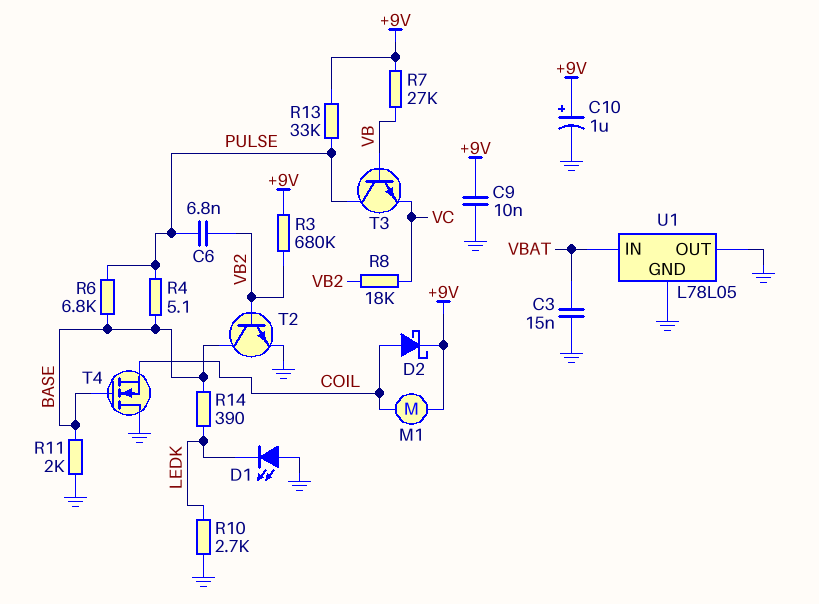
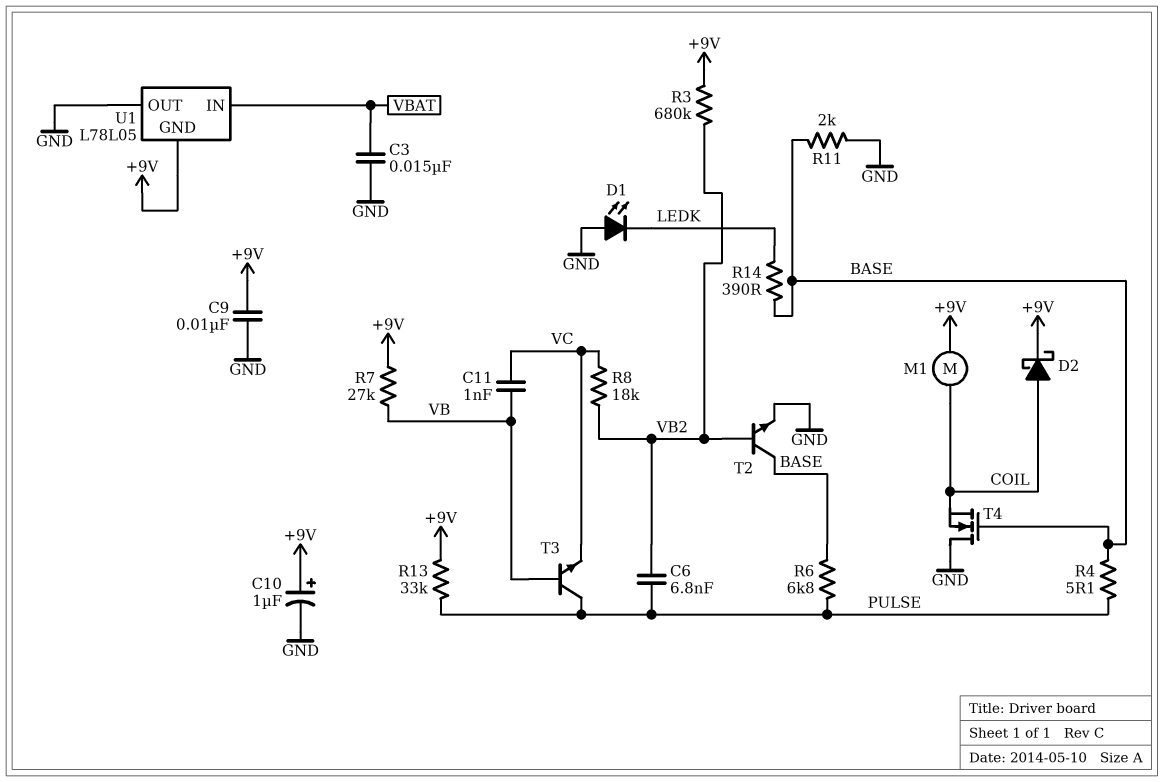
C11: none -> 1nF (VB, VC)
R10: 2.7k (GND, LEDK) -> none
U1 pin GND: GND -> +9V

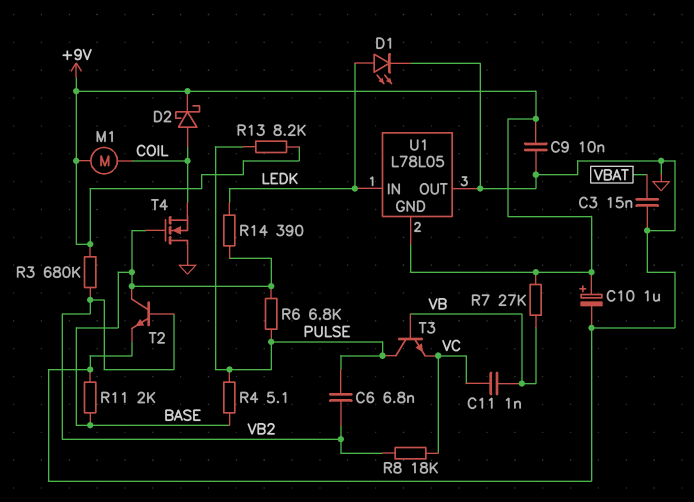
D1: LED (A GND, K LEDK) -> LED (A LEDK, K GND)
R13: 33k (+9V, PULSE) -> 8.2k (+9V, PULSE)
U1 pin IN: VBAT -> LEDK

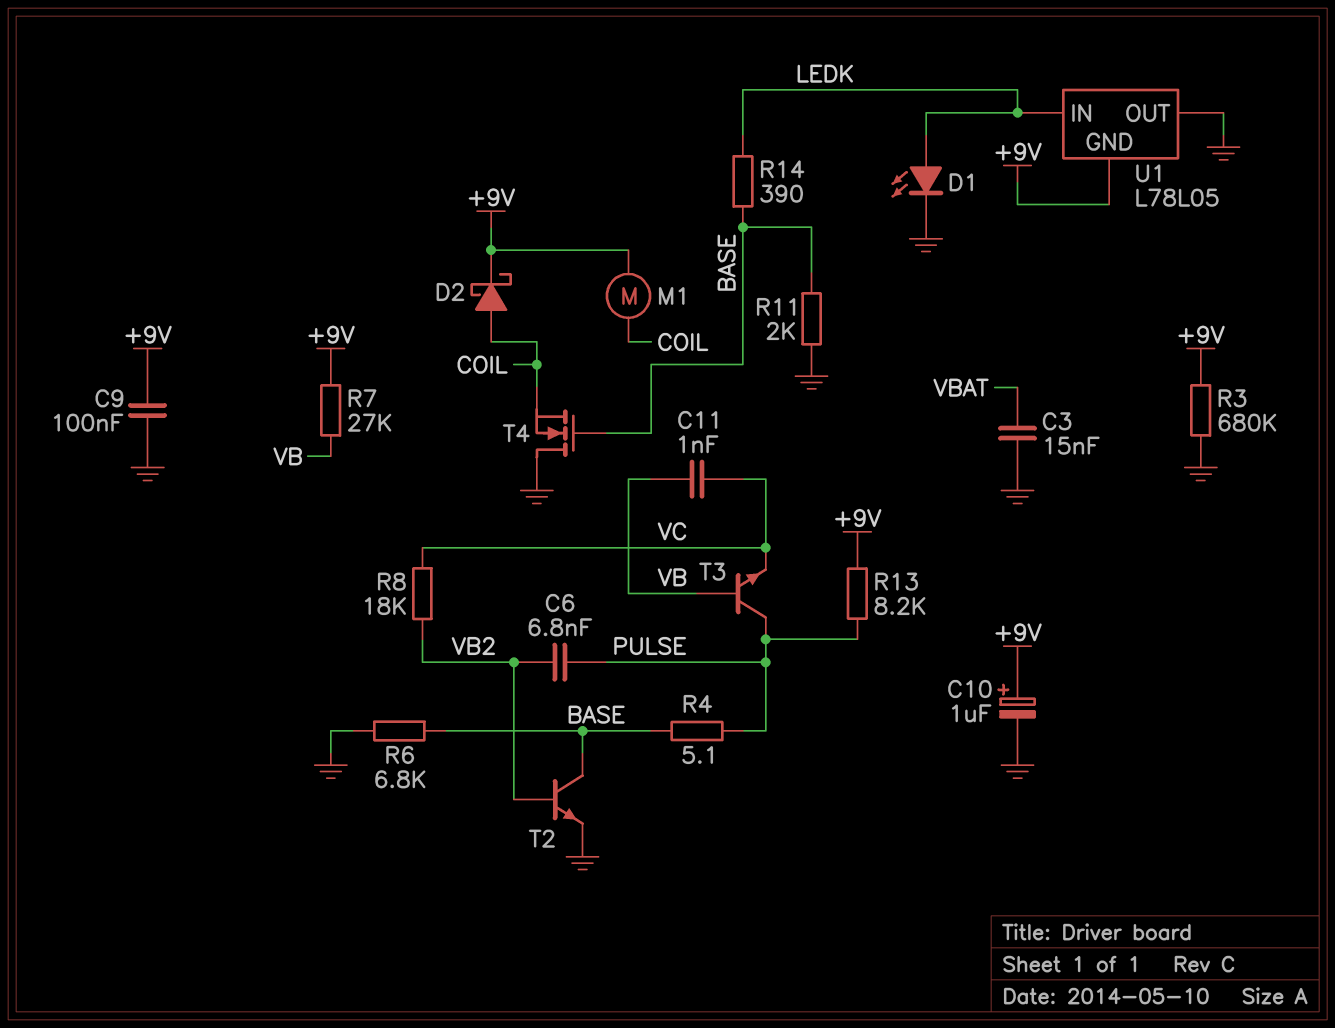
C9: 10nF (+9V, GND) -> 100nF (+9V, GND)
R3: 680k (+9V, VB2) -> 680k (+9V, GND)
R6: 6.8k (BASE, PULSE) -> 6.8k (BASE, GND)

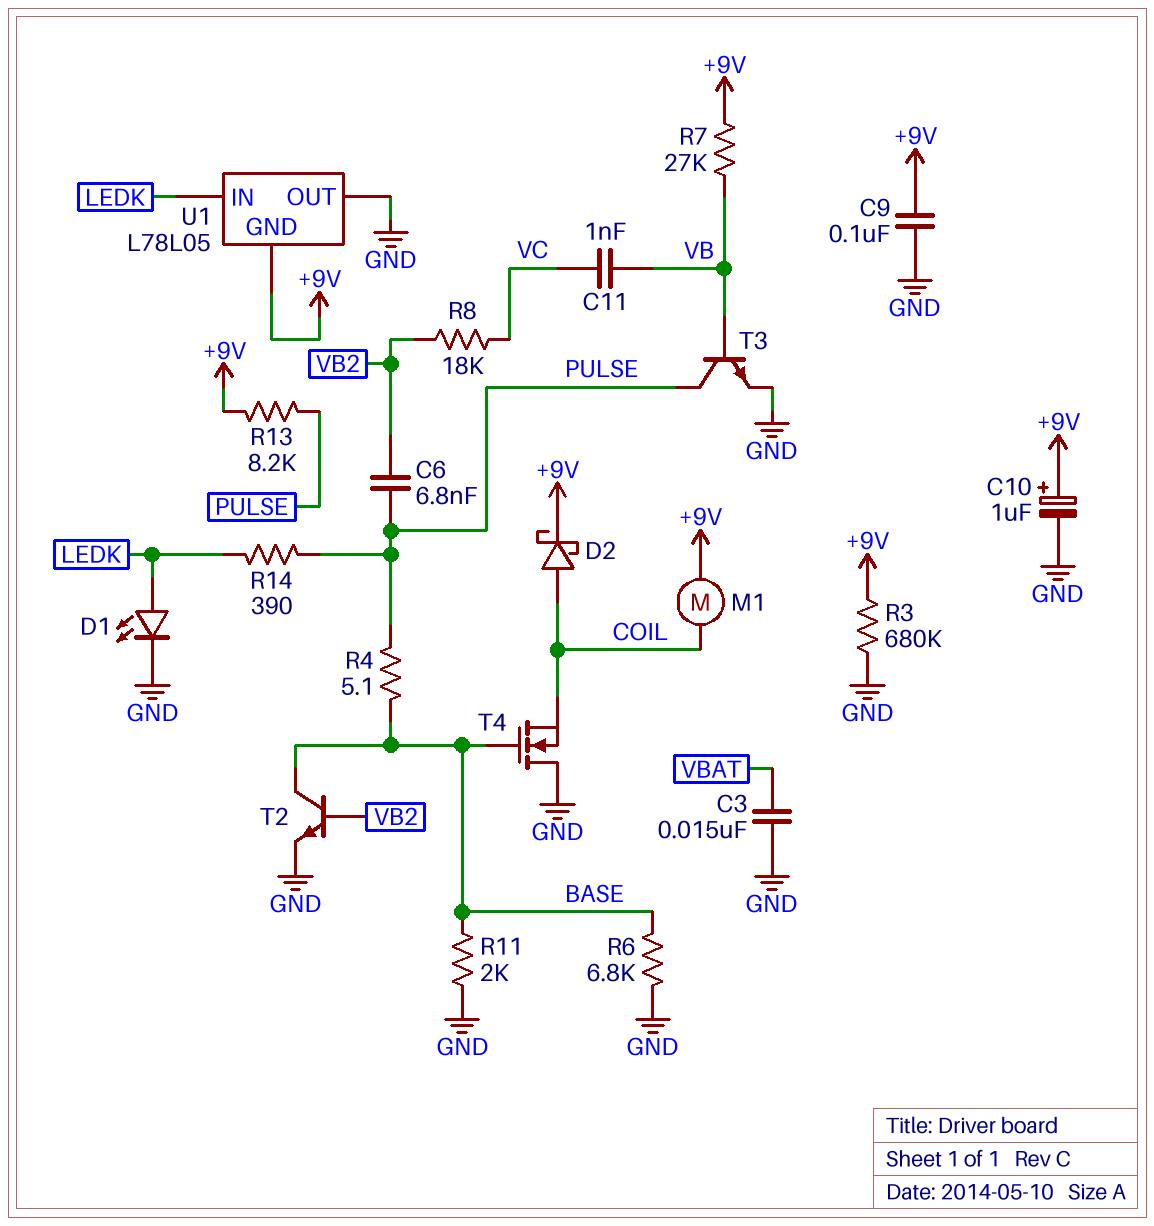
R14: 390 (BASE, LEDK) -> 390 (LEDK, PULSE)
T3: NPN (B VB, C PULSE, E VC) -> NPN (B VB, C PULSE, E GND)

